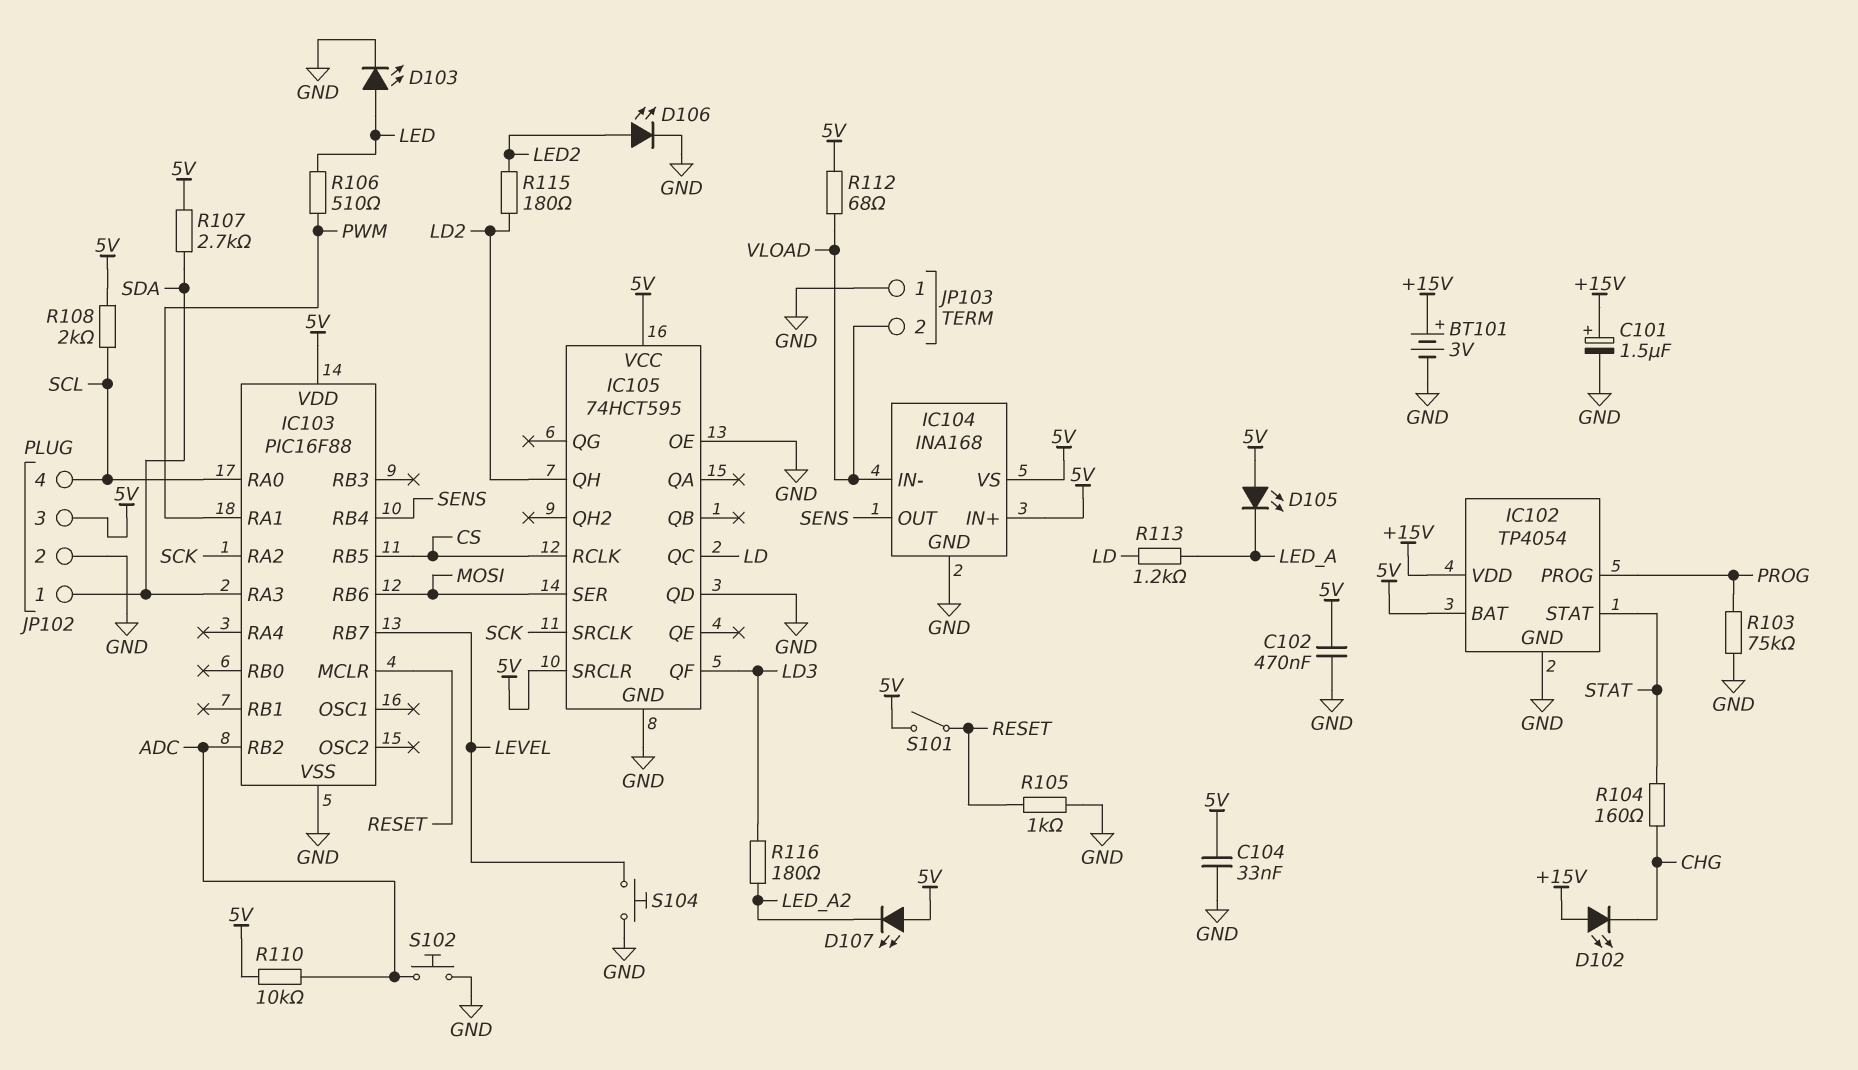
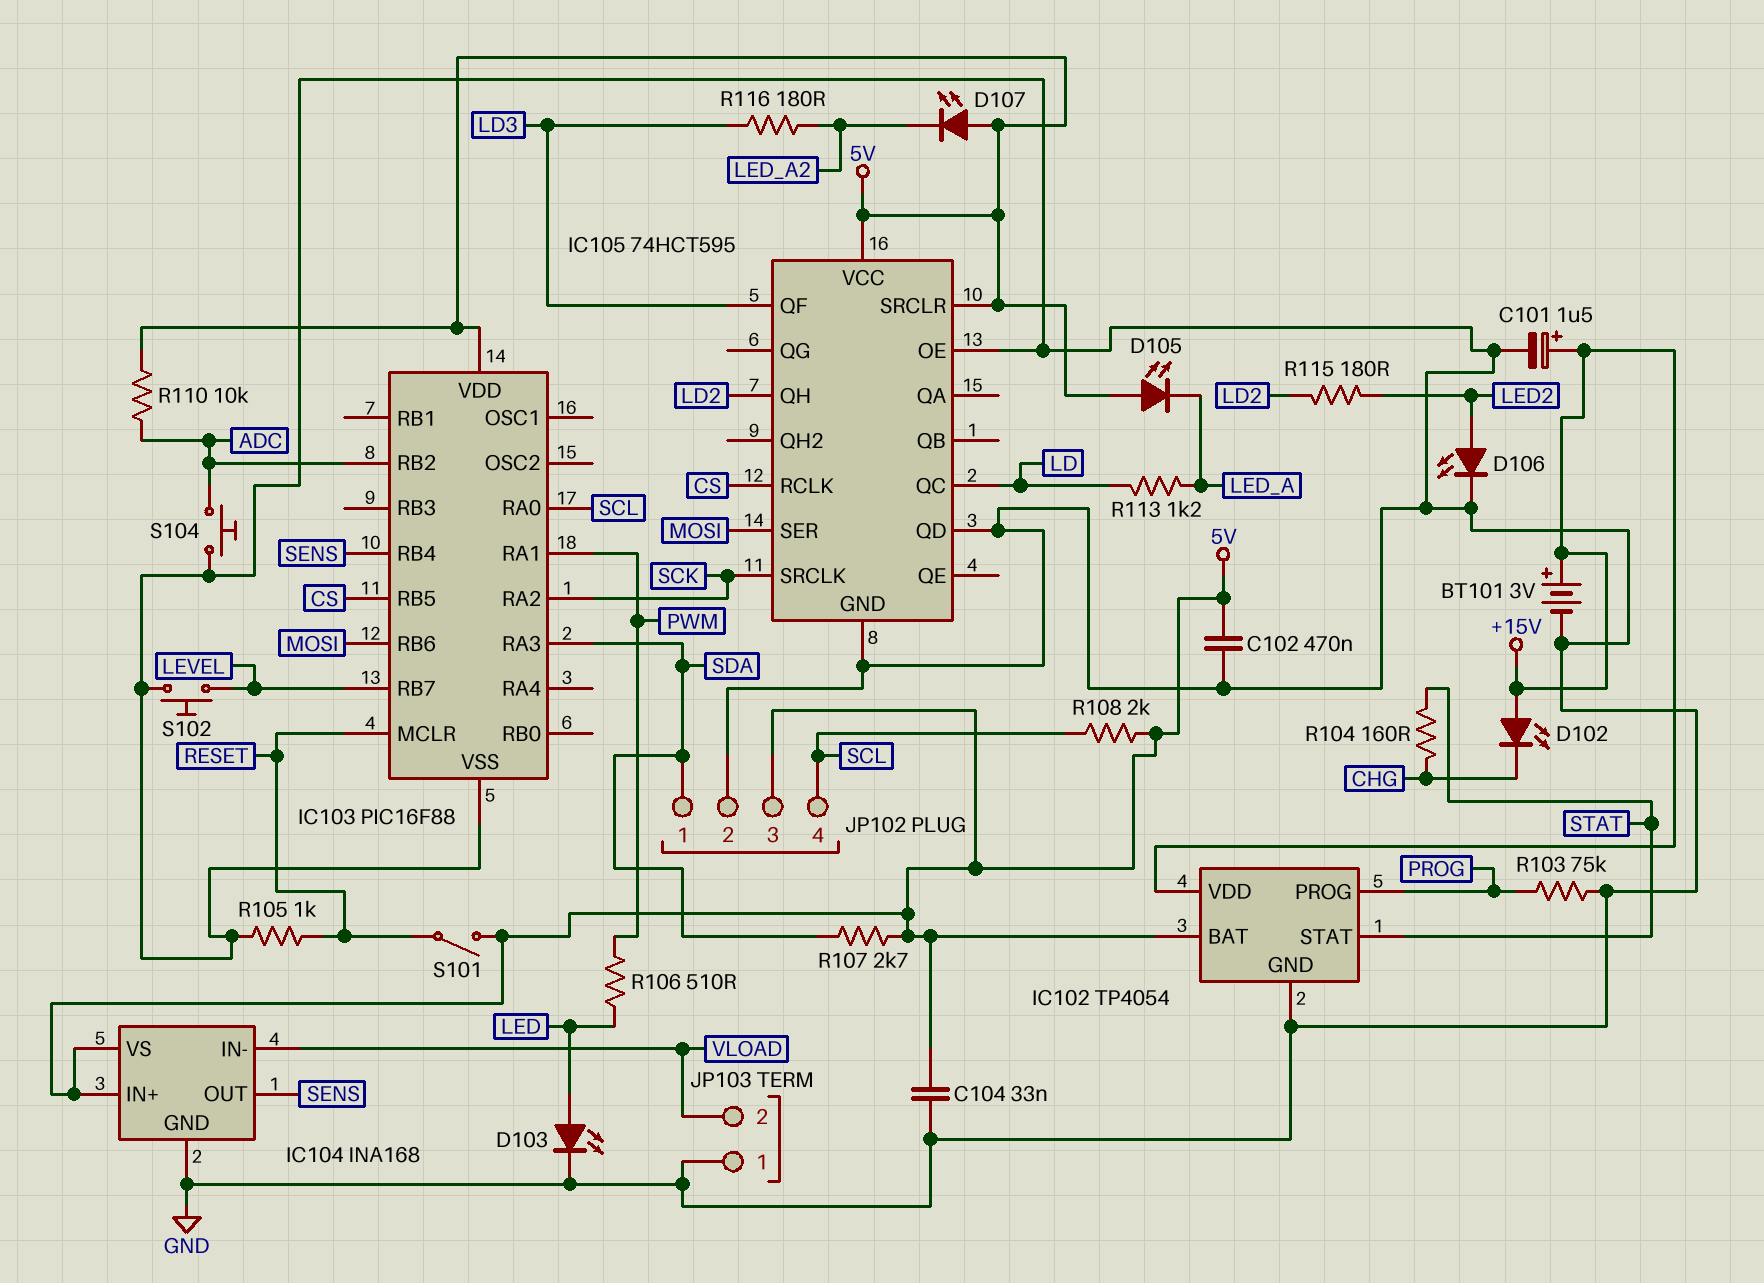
R112: 68 (5V, VLOAD) -> none
S102: button (ADC, GND) -> button (GND, LEVEL)
S104: button (GND, LEVEL) -> button (ADC, GND)

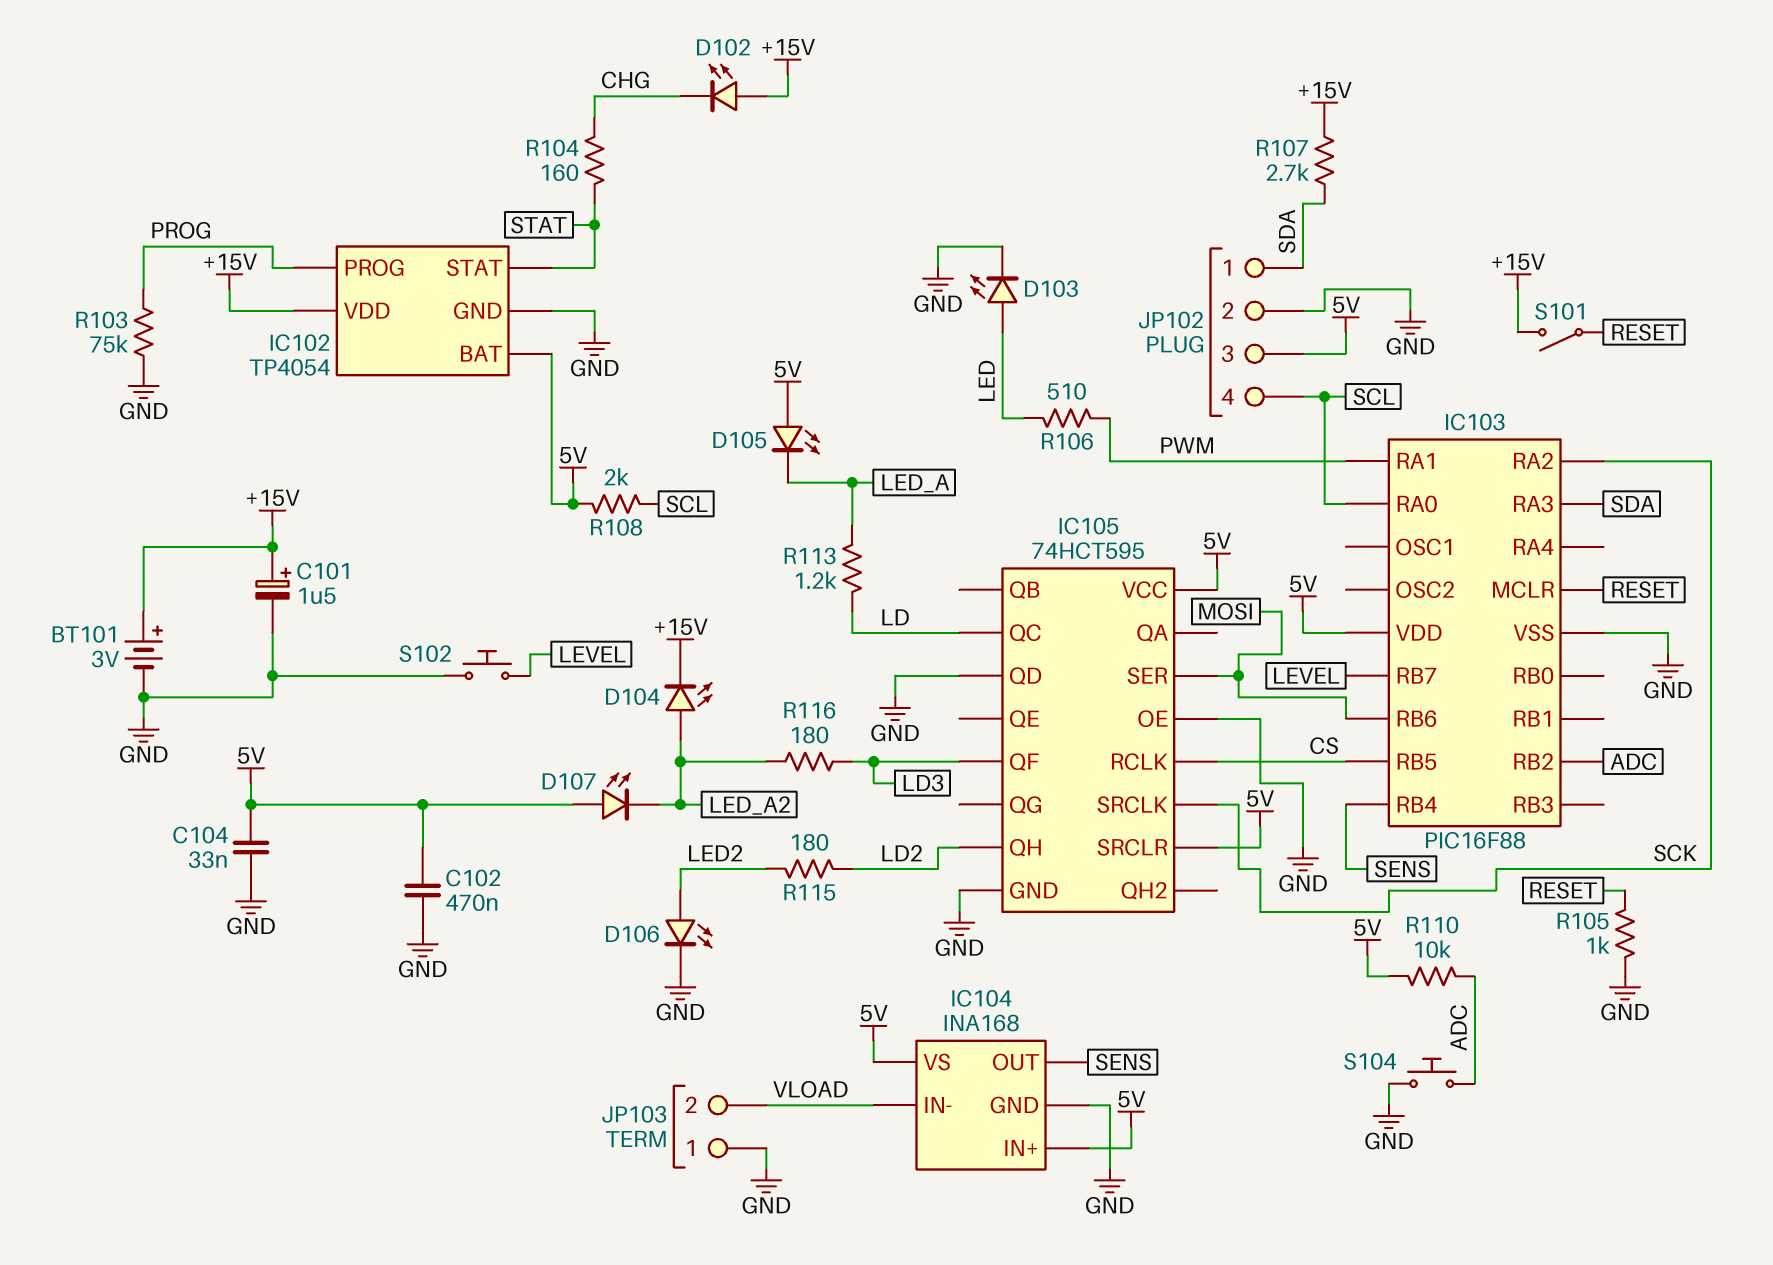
D104: none -> LED (A LED_A2, K +15V)
R107: 2.7k (5V, SDA) -> 2.7k (+15V, SDA)
S101: switch (5V, RESET) -> switch (+15V, RESET)

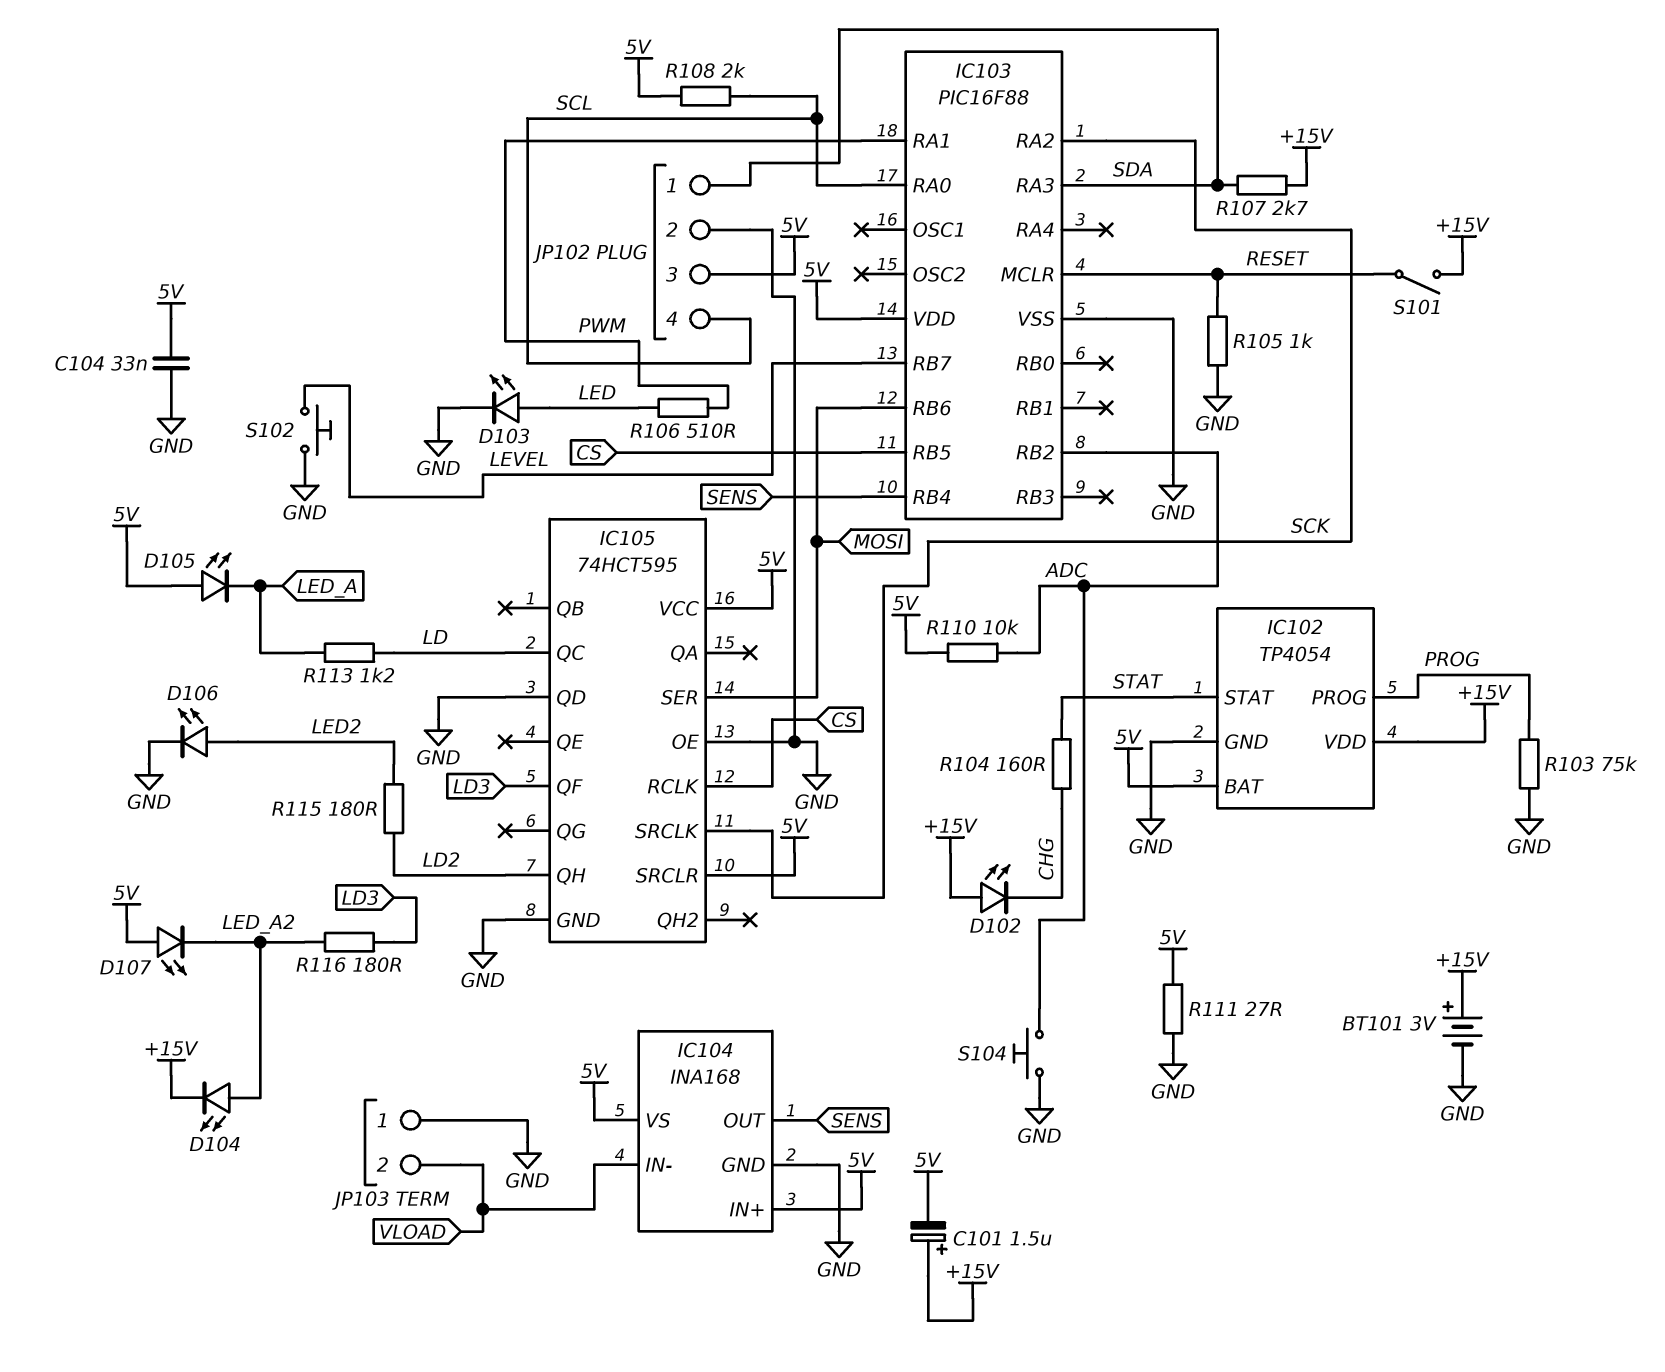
C101: 1.5uF (plus +15V, minus GND) -> 1.5uF (plus +15V, minus 5V)
C102: 470nF (5V, GND) -> none
R111: none -> 27 (5V, GND)

